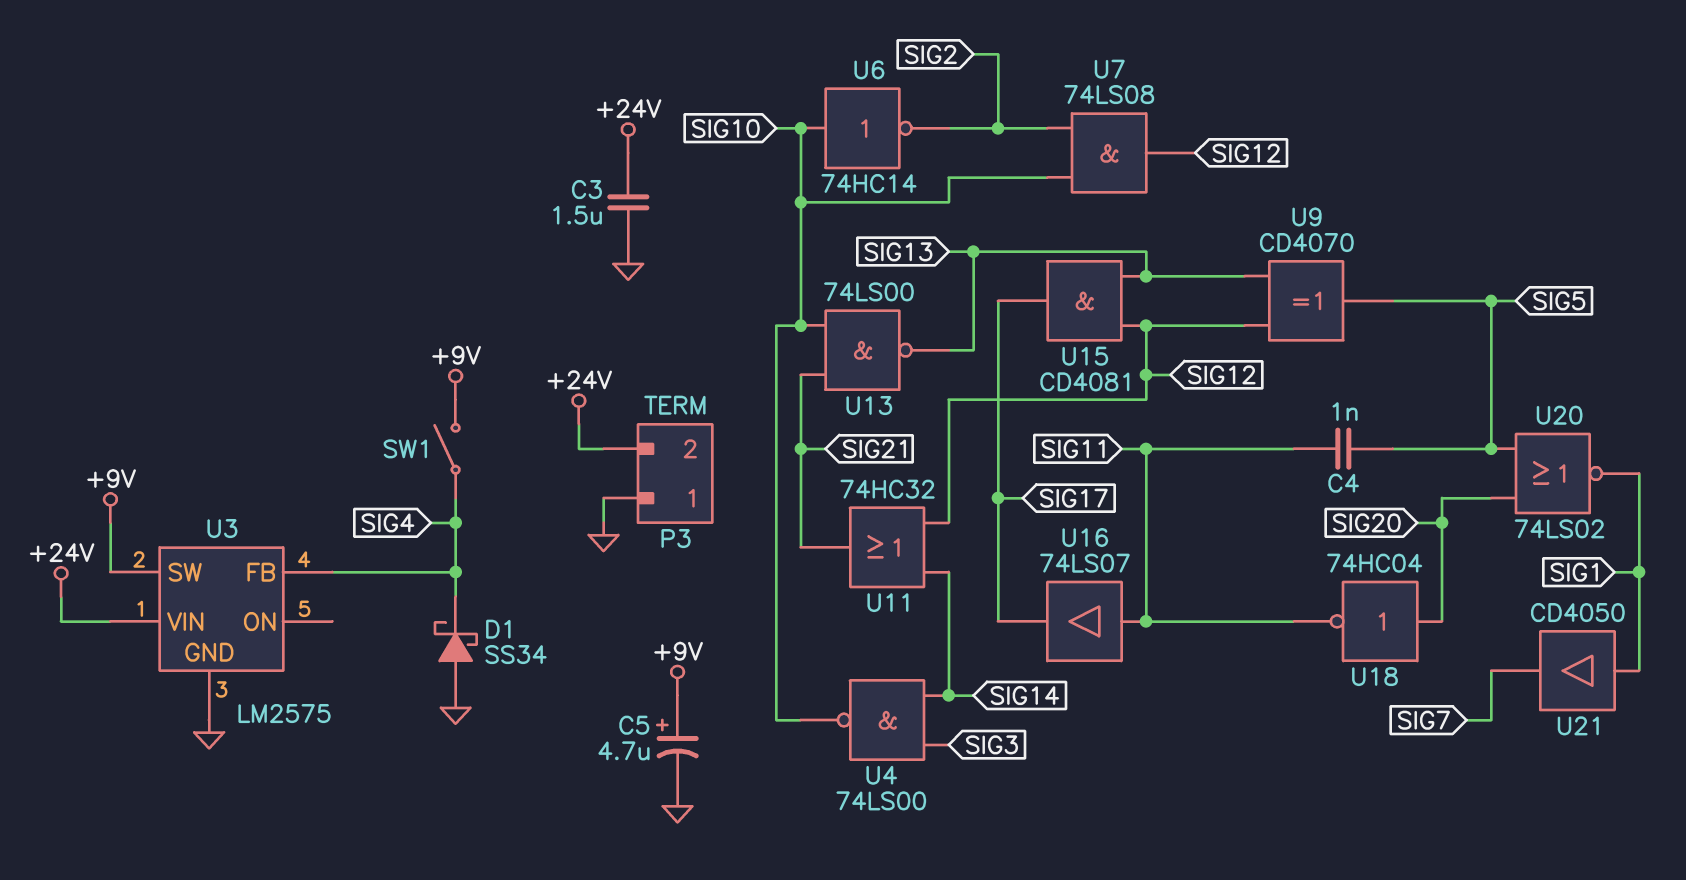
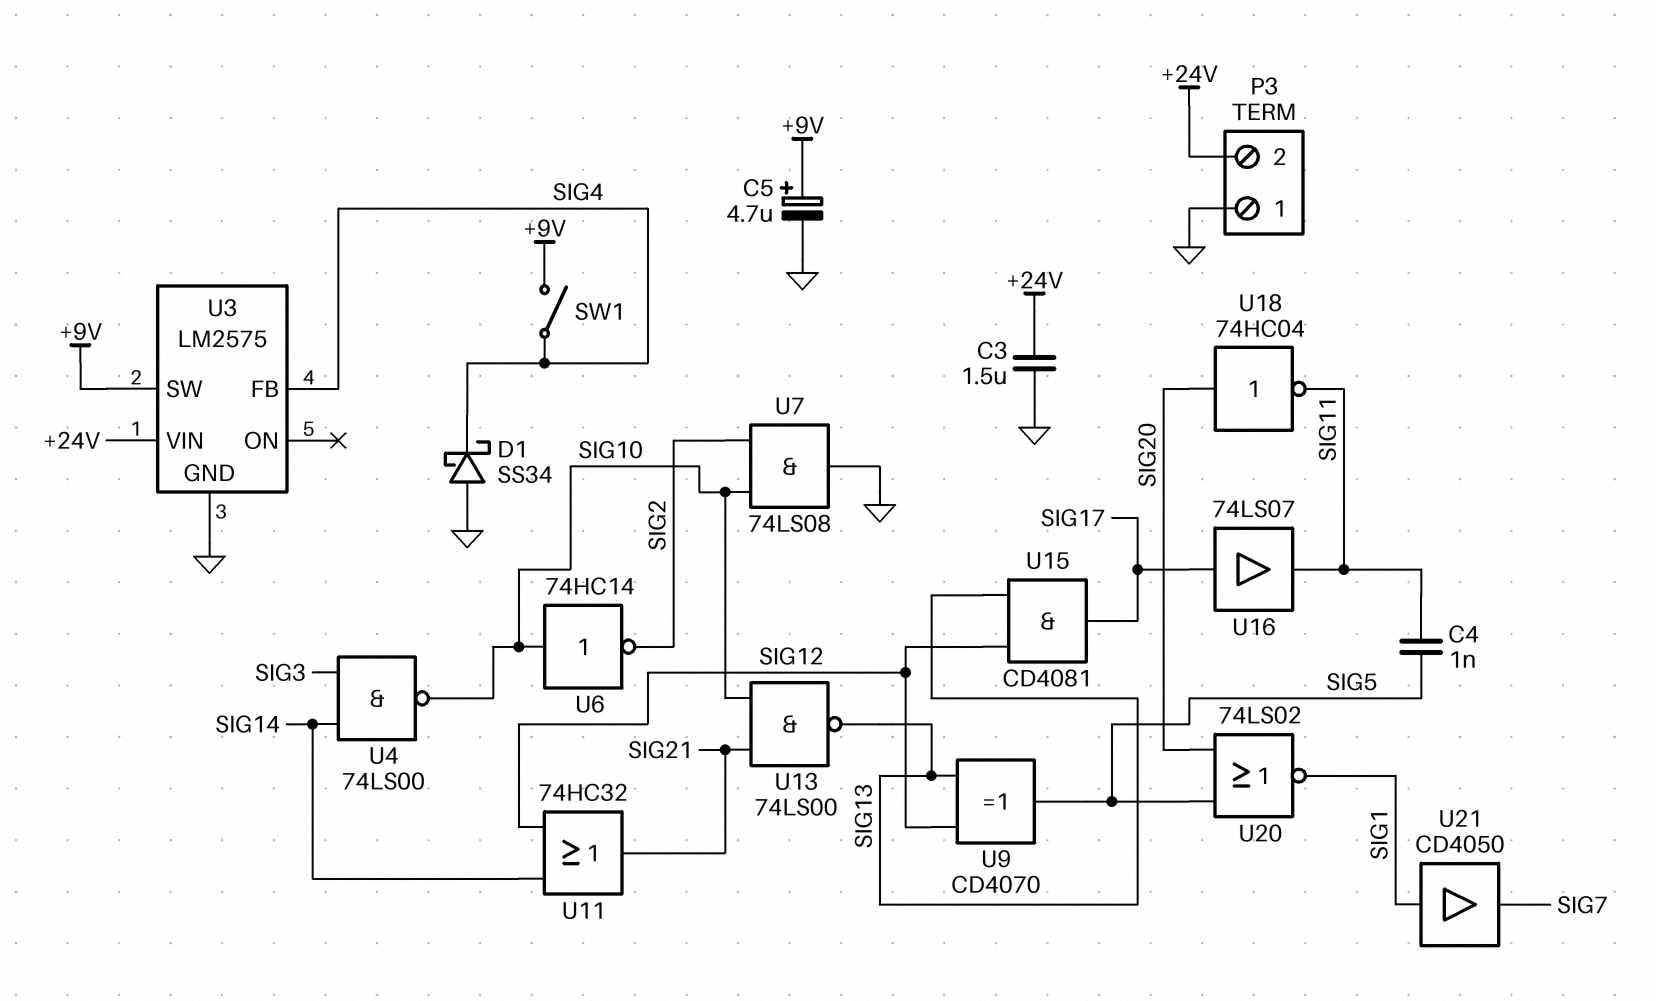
U7: AND 74LS08 (in SIG2, in SIG10, out SIG12) -> AND 74LS08 (in SIG2, in SIG10, out GND)
U16: buffer 74LS07 (in SIG11, out SIG17) -> buffer 74LS07 (in SIG17, out SIG11)

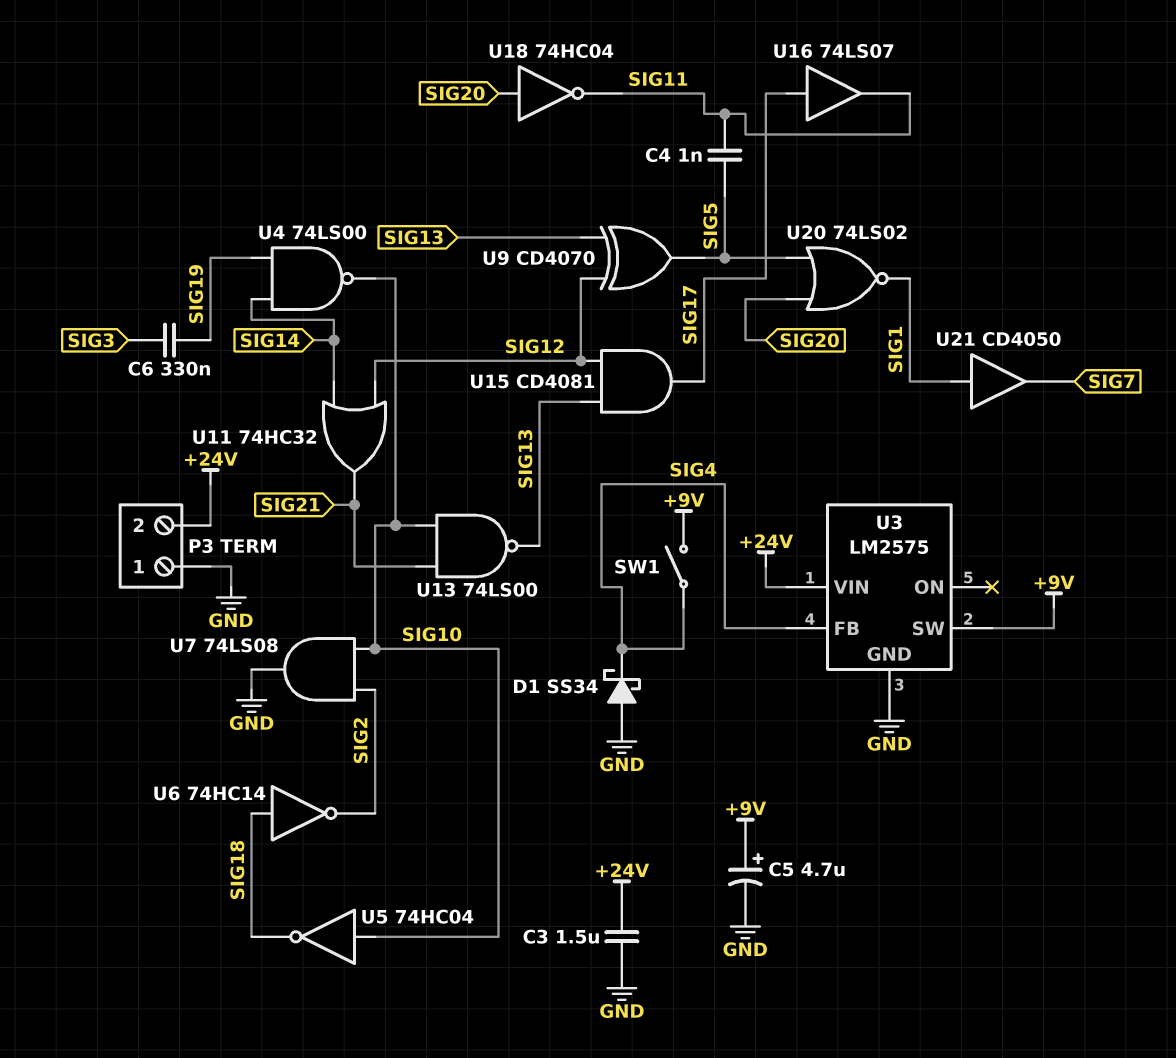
C6: none -> 330nF (SIG3, SIG19)
U4: NAND 74LS00 (in SIG3, in SIG14, out SIG10) -> NAND 74LS00 (in SIG14, in SIG19, out SIG10)
U5: none -> NOT 74HC04 (in SIG10, out SIG18)
U6: NOT 74HC14 (in SIG10, out SIG2) -> NOT 74HC14 (in SIG18, out SIG2)

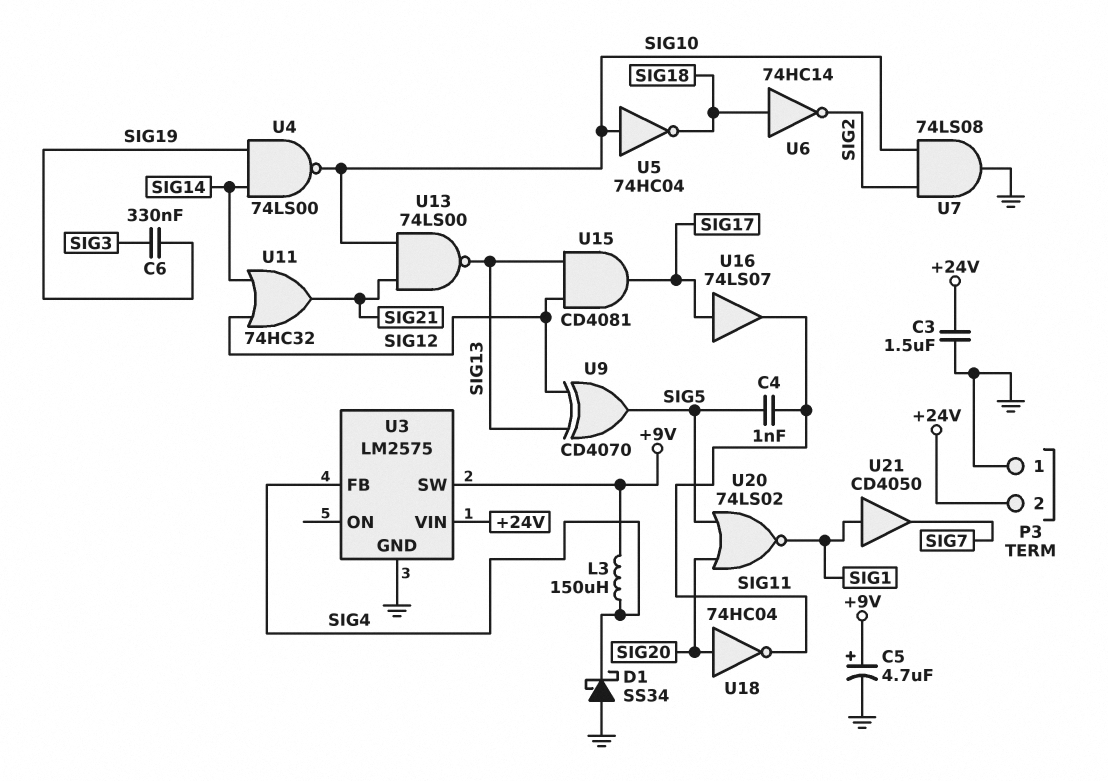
L3: none -> 150uH (+9V, SIG4)
SW1: switch (+9V, SIG4) -> none

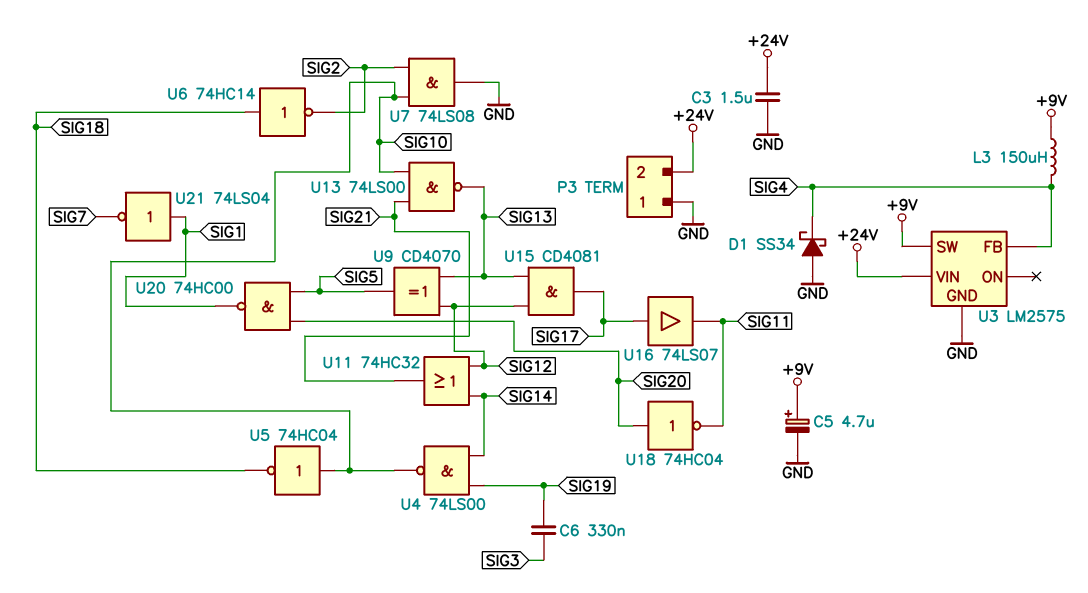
C4: 1nF (SIG5, SIG11) -> none
U20: NOR 74LS02 (in SIG5, in SIG20, out SIG1) -> NAND 74HC00 (in SIG5, in SIG20, out SIG1)
U21: buffer CD4050 (in SIG1, out SIG7) -> NOT 74LS04 (in SIG1, out SIG7)

